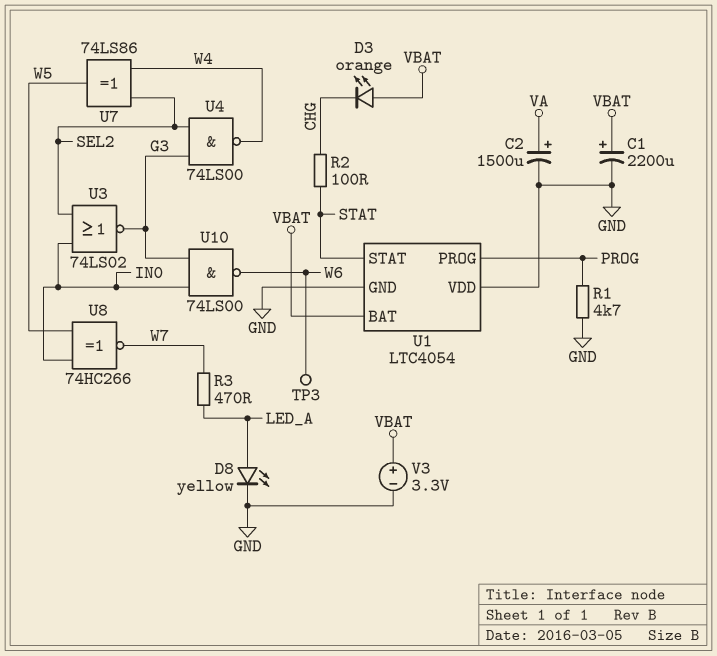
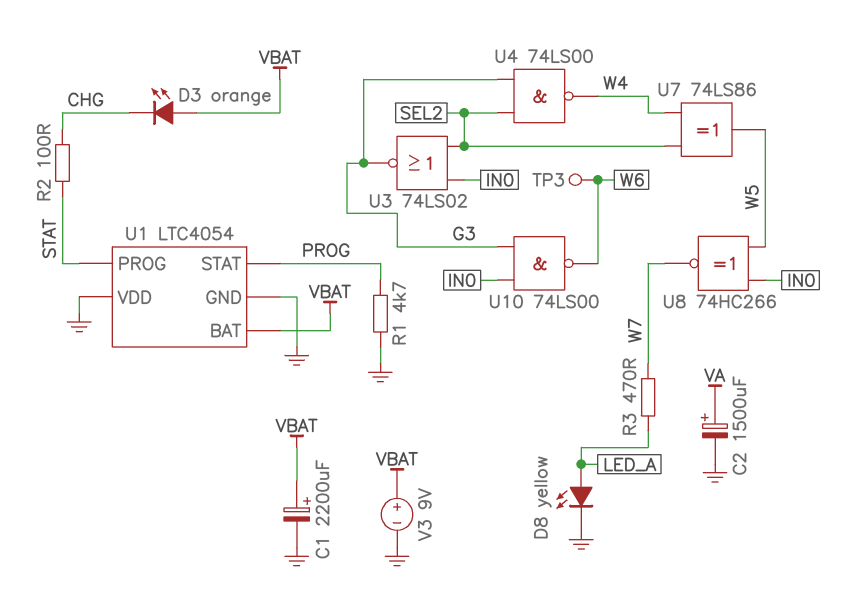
U1 pin PROG: PROG -> STAT
U1 pin STAT: STAT -> PROG
V3: 3.3V (plus VBAT, minus GND) -> 9V (plus VBAT, minus GND)

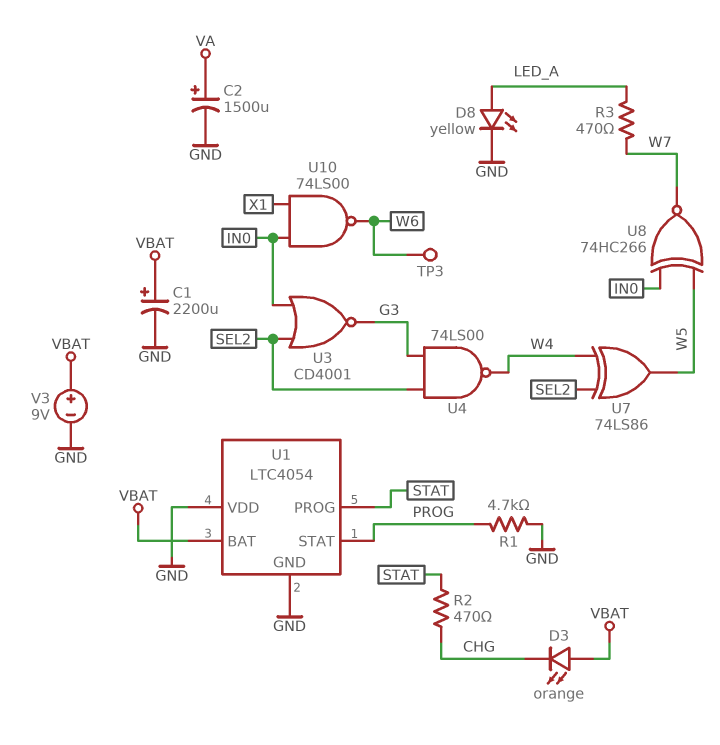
R2: 100 (CHG, STAT) -> 470 (CHG, STAT)
U3: NOR 74LS02 (in IN0, in SEL2, out G3) -> NOR CD4001 (in IN0, in SEL2, out G3)
U10: NAND 74LS00 (in G3, in IN0, out W6) -> NAND 74LS00 (in IN0, in X1, out W6)

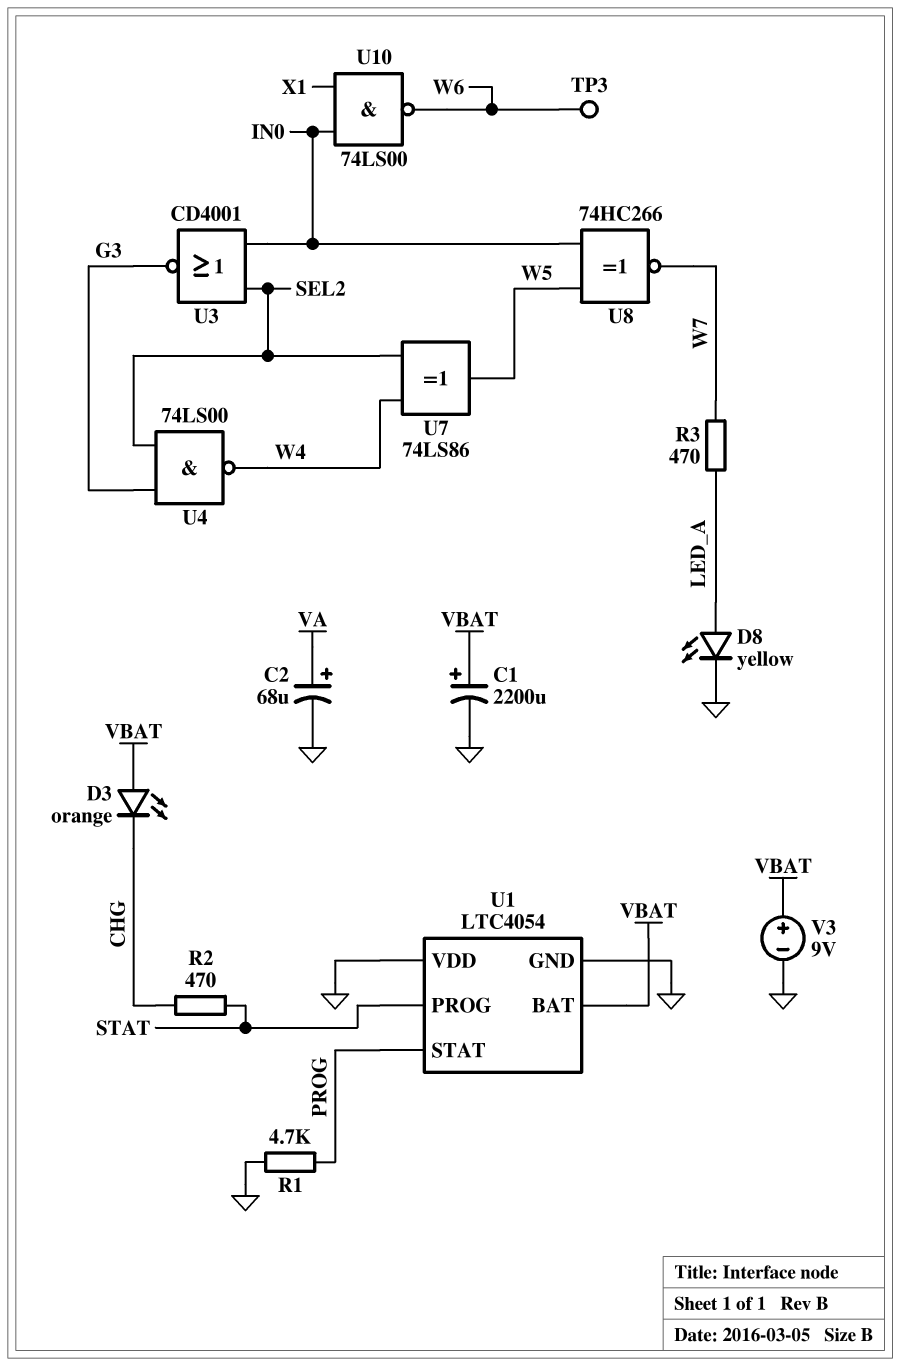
C2: 1500uF (plus VA, minus GND) -> 68uF (plus VA, minus GND)

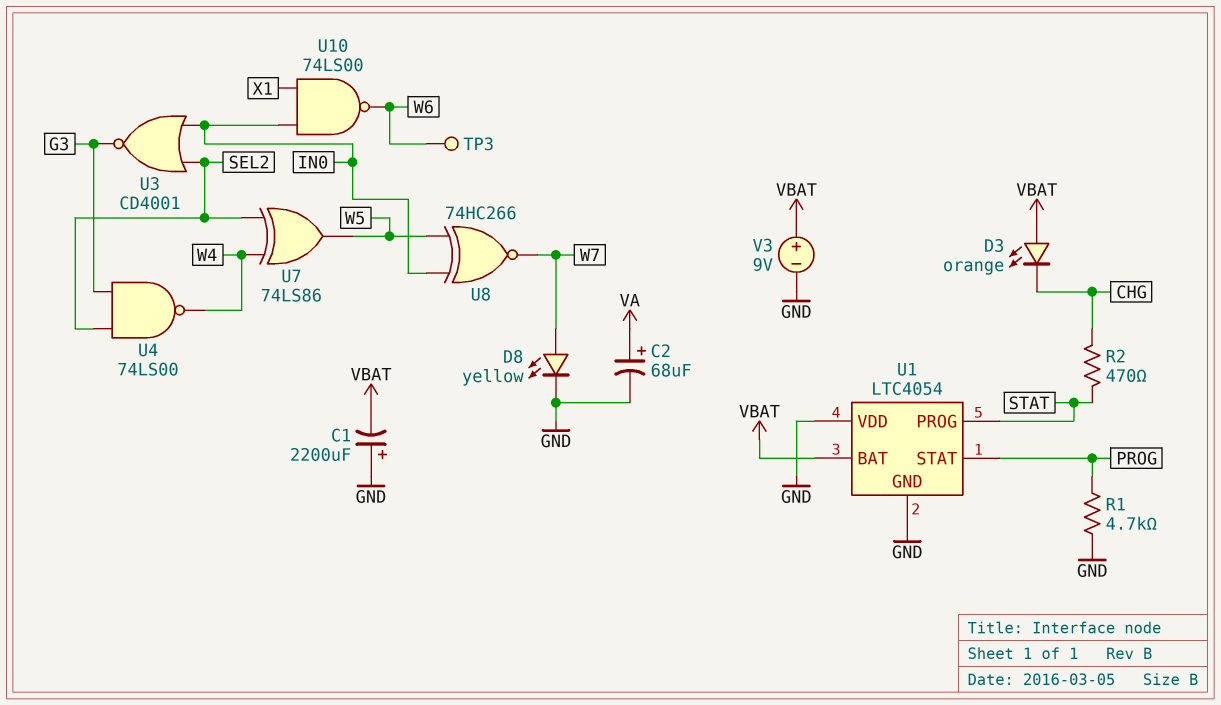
C1: 2200uF (plus VBAT, minus GND) -> 2200uF (plus GND, minus VBAT)
D8: LED yellow (A LED_A, K GND) -> LED yellow (A W7, K GND)
R3: 470 (LED_A, W7) -> none

